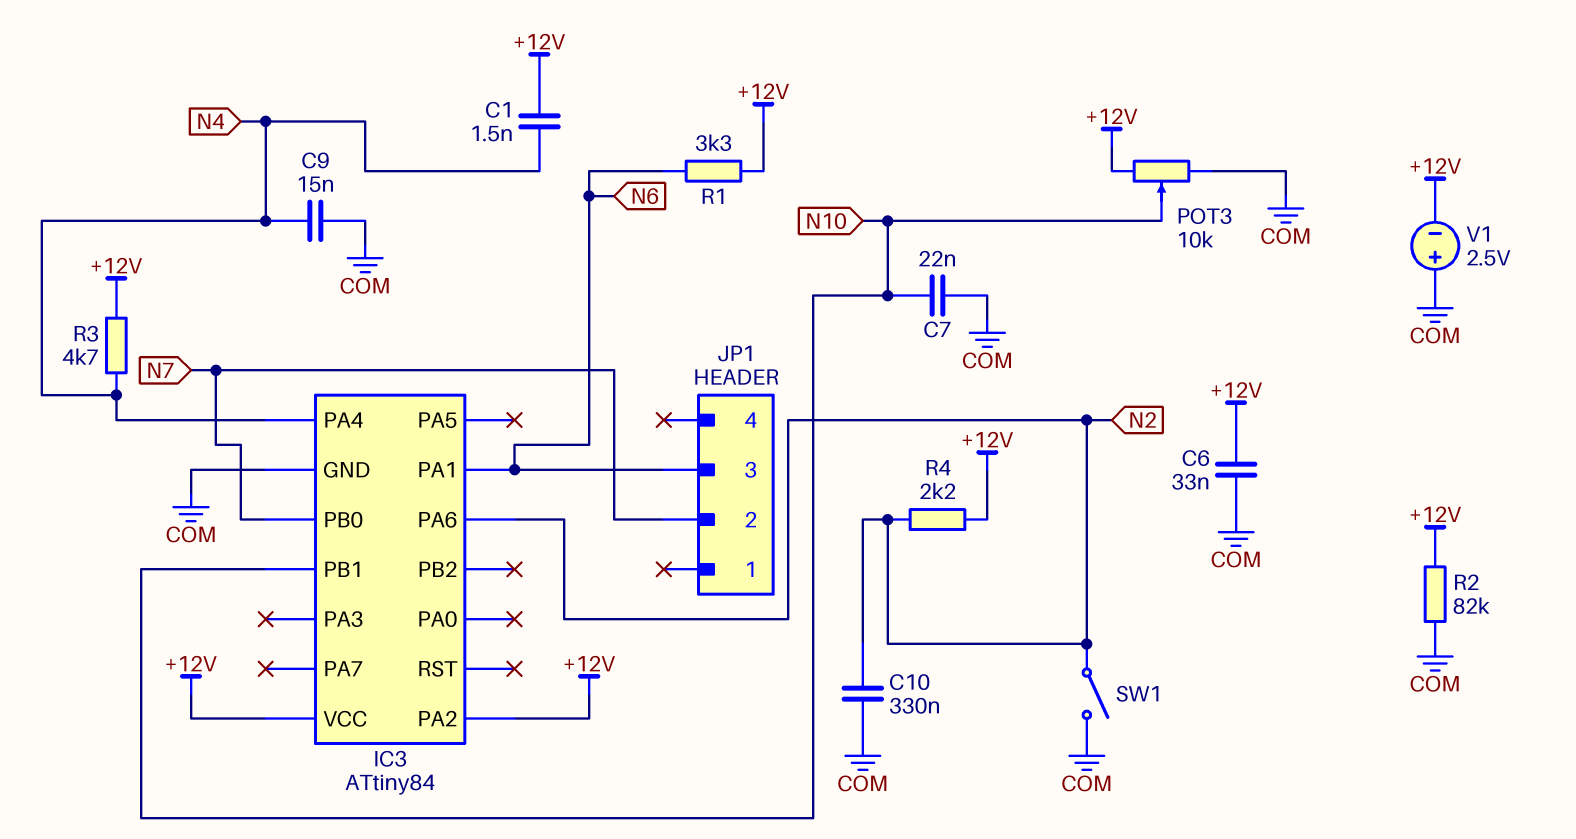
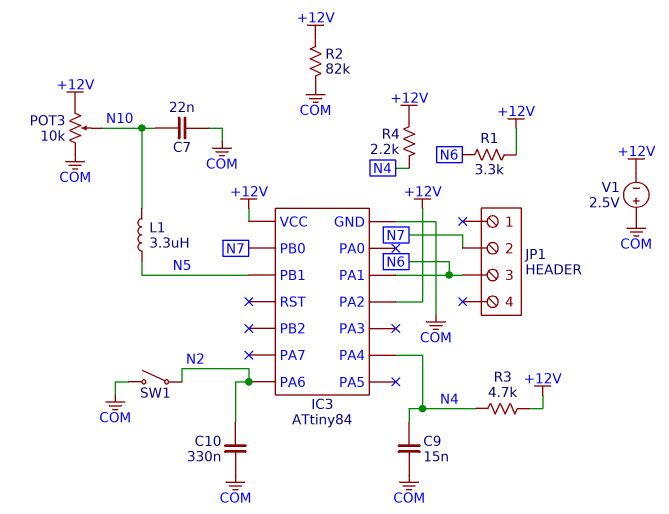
C1: 1.5nF (+12V, N4) -> none
C6: 33nF (+12V, COM) -> none
IC3 pin PB1: N10 -> N5
L1: none -> 3.3uH (N5, N10)
R4: 2.2k (+12V, N2) -> 2.2k (+12V, N4)

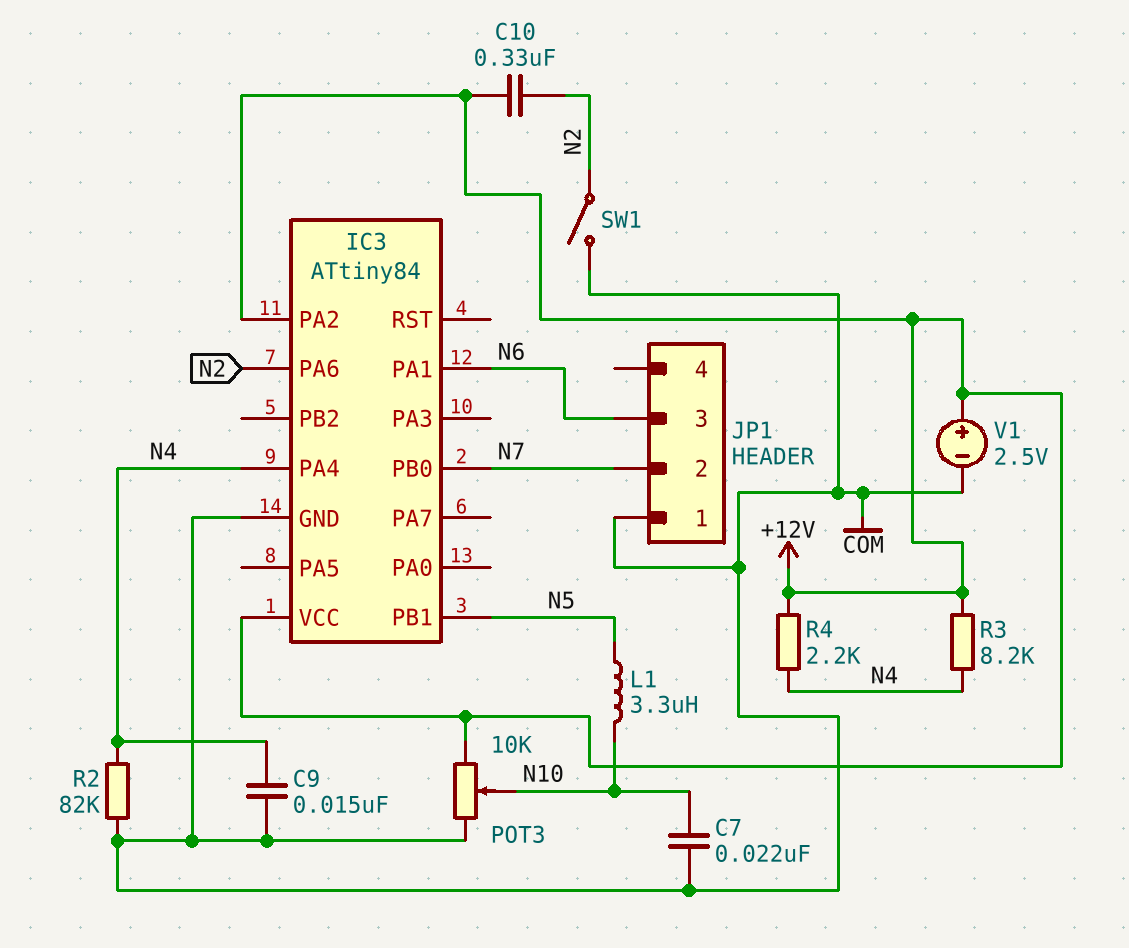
C10: 330nF (COM, N2) -> 330nF (+12V, N2)
JP1 pin 1: none -> COM
R1: 3.3k (+12V, N6) -> none
R2: 82k (+12V, COM) -> 82k (COM, N4)
R3: 4.7k (+12V, N4) -> 8.2k (+12V, N4)
V1: 2.5V (plus COM, minus +12V) -> 2.5V (plus +12V, minus COM)

